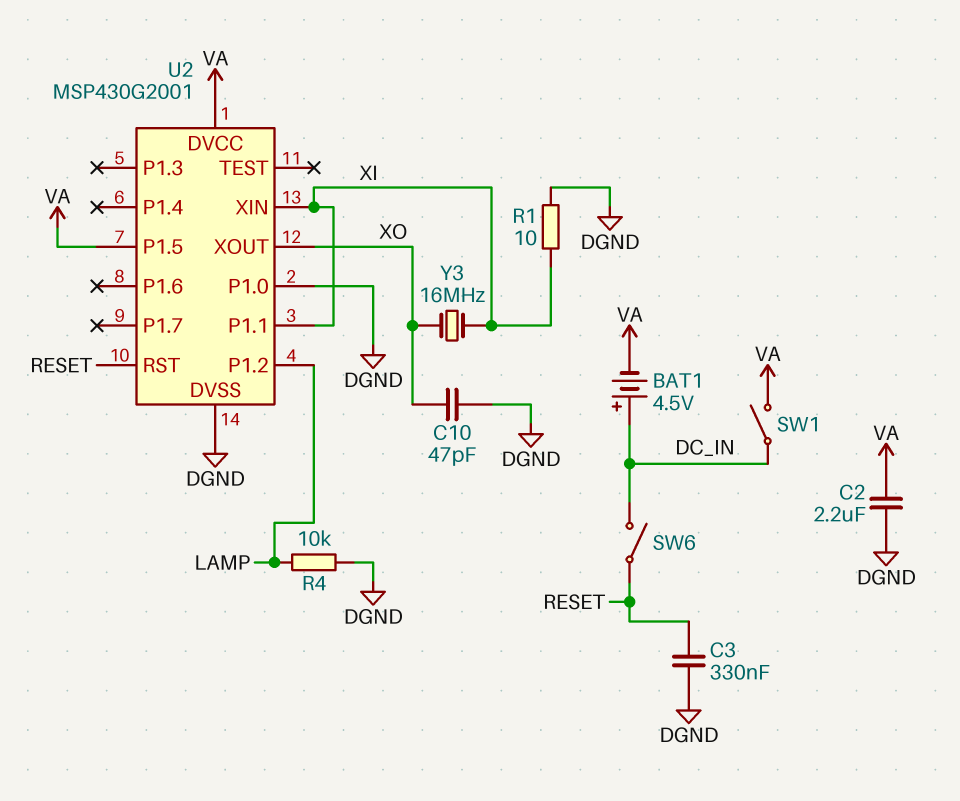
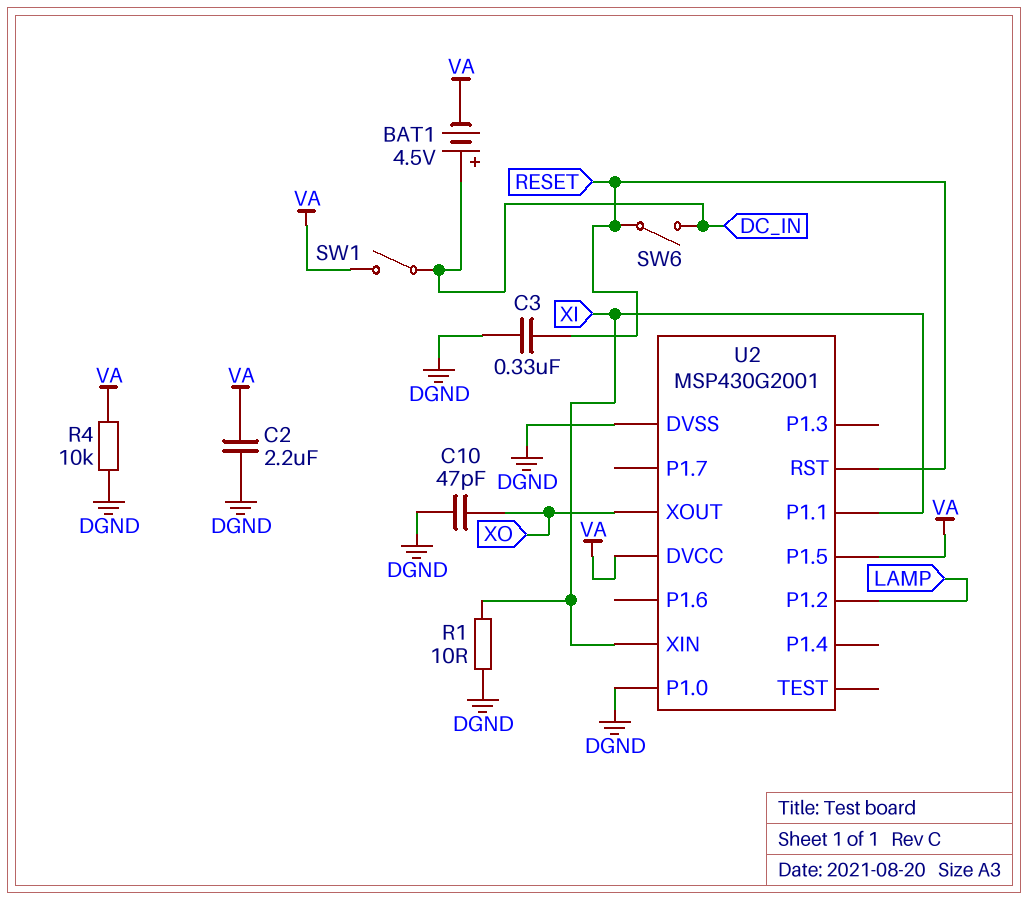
R4: 10k (DGND, LAMP) -> 10k (DGND, VA)
Y3: 16MHz (XI, XO) -> none

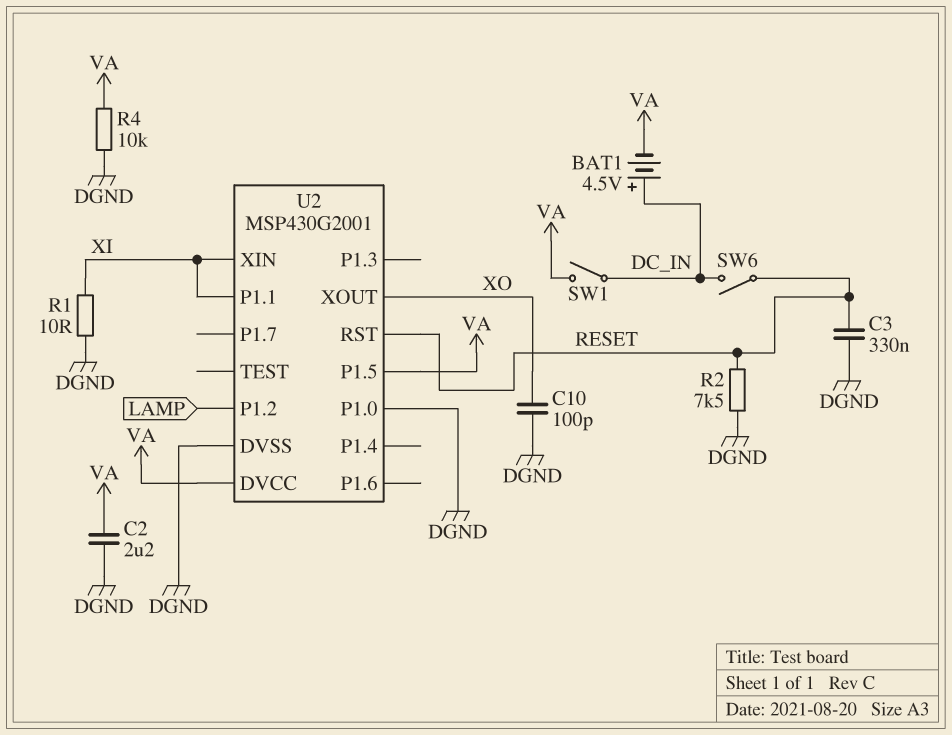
C10: 47pF (DGND, XO) -> 100pF (DGND, XO)
R2: none -> 7.5k (DGND, RESET)

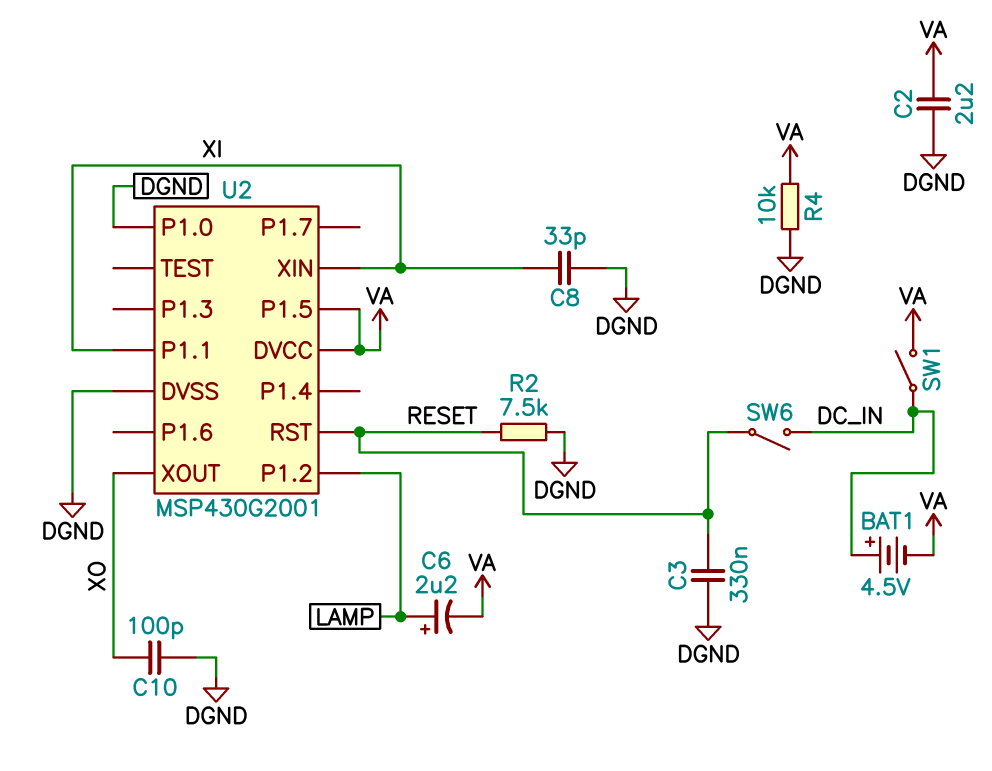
C6: none -> 2.2uF (plus LAMP, minus VA)
C8: none -> 33pF (DGND, XI)
R1: 10 (DGND, XI) -> none

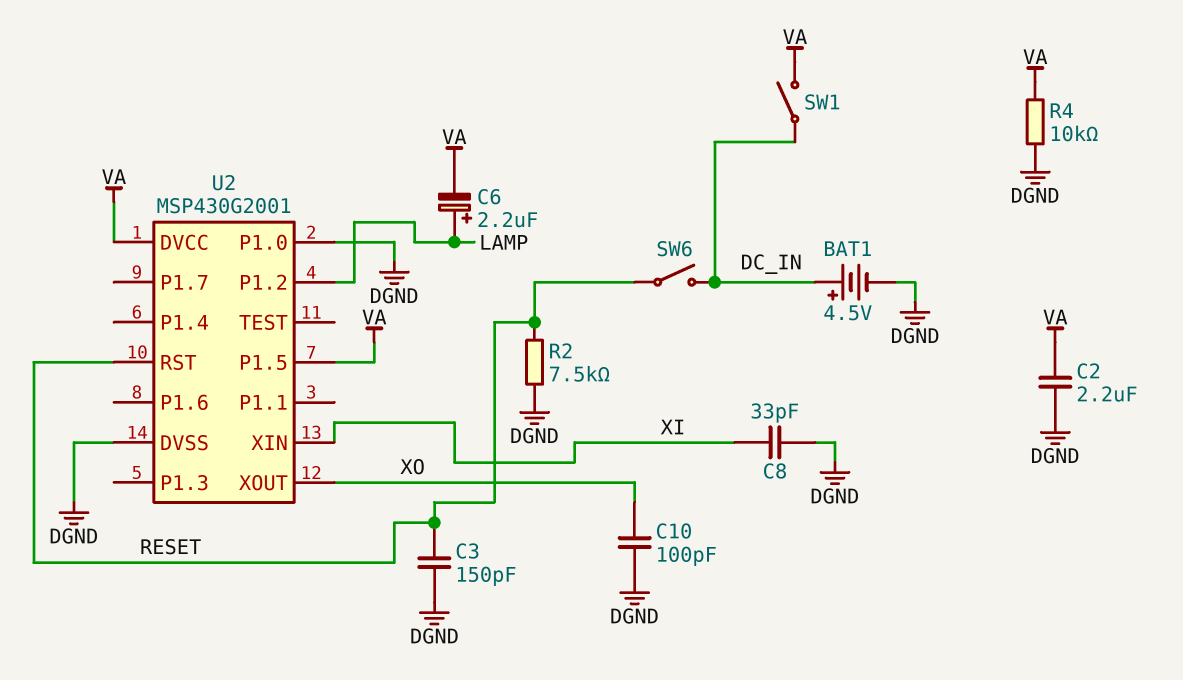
BAT1: 4.5V (plus DC_IN, minus VA) -> 4.5V (plus DC_IN, minus DGND)
C3: 330nF (DGND, RESET) -> 150pF (DGND, RESET)
U2 pin P1.1: XI -> none

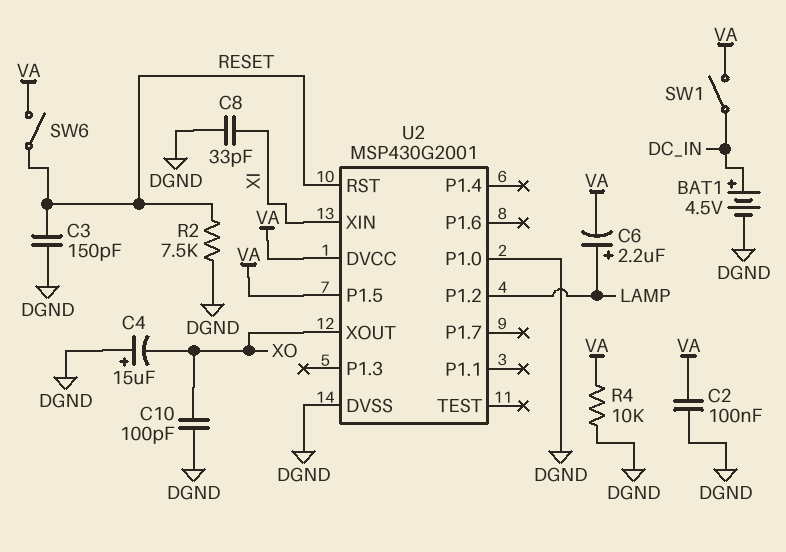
C2: 2.2uF (DGND, VA) -> 100nF (DGND, VA)
C4: none -> 15uF (plus DGND, minus XO)
SW6: switch (DC_IN, RESET) -> switch (RESET, VA)

